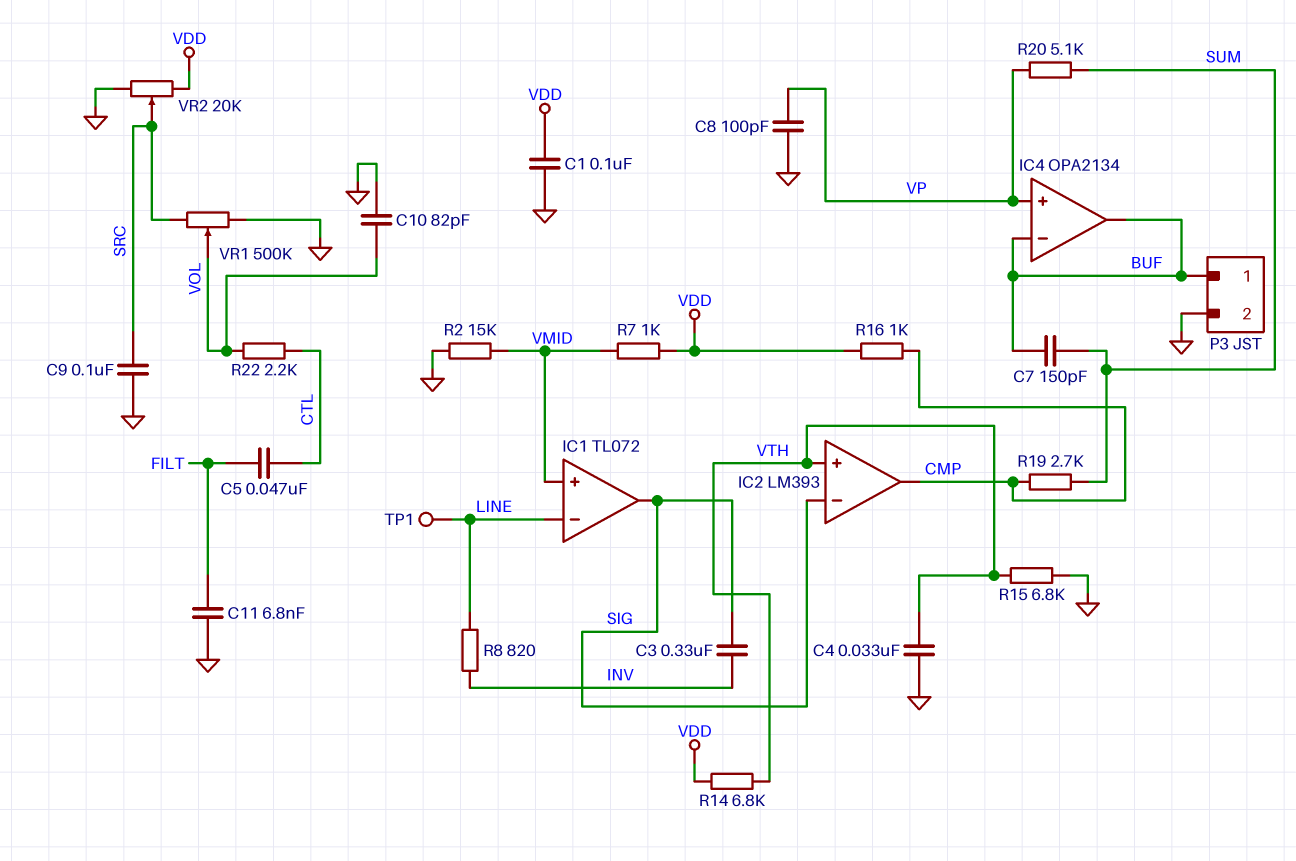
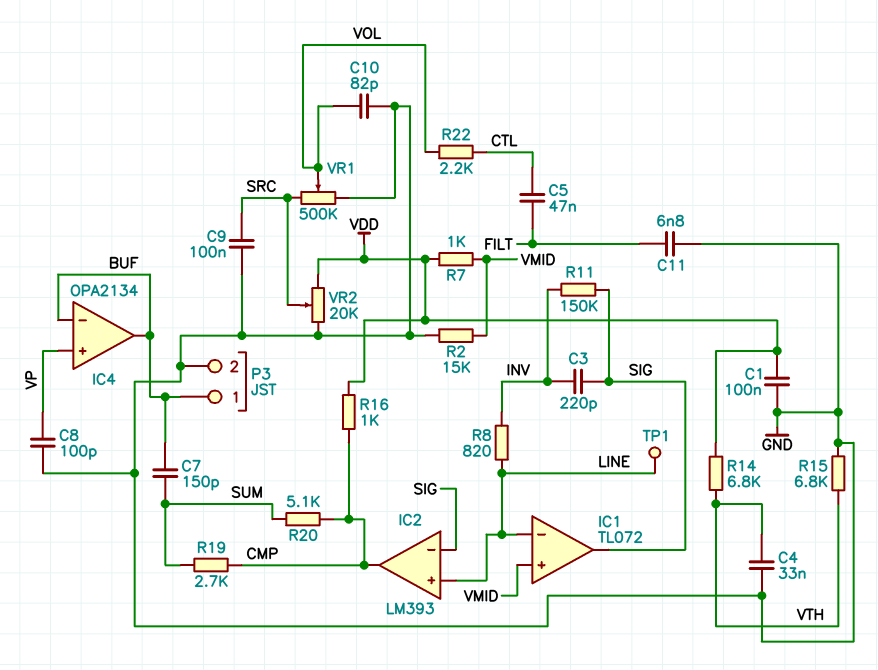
C3: 330nF (INV, SIG) -> 220pF (INV, SIG)
IC2 pin in+: VTH -> LINE
R11: none -> 150k (INV, SIG)
R20: 5.1k (SUM, VP) -> 5.1k (CMP, SUM)

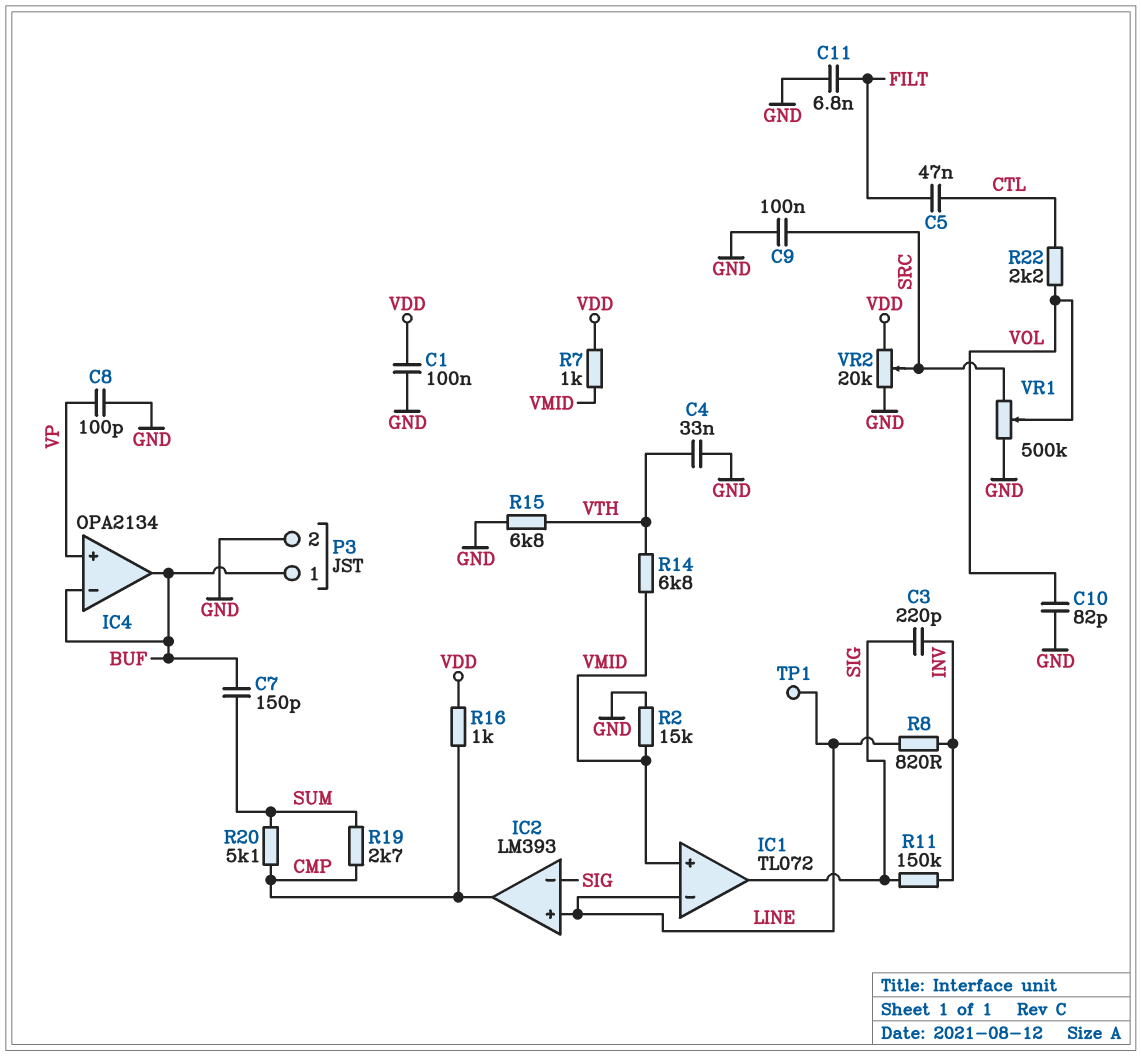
R14: 6.8k (VDD, VTH) -> 6.8k (VMID, VTH)

